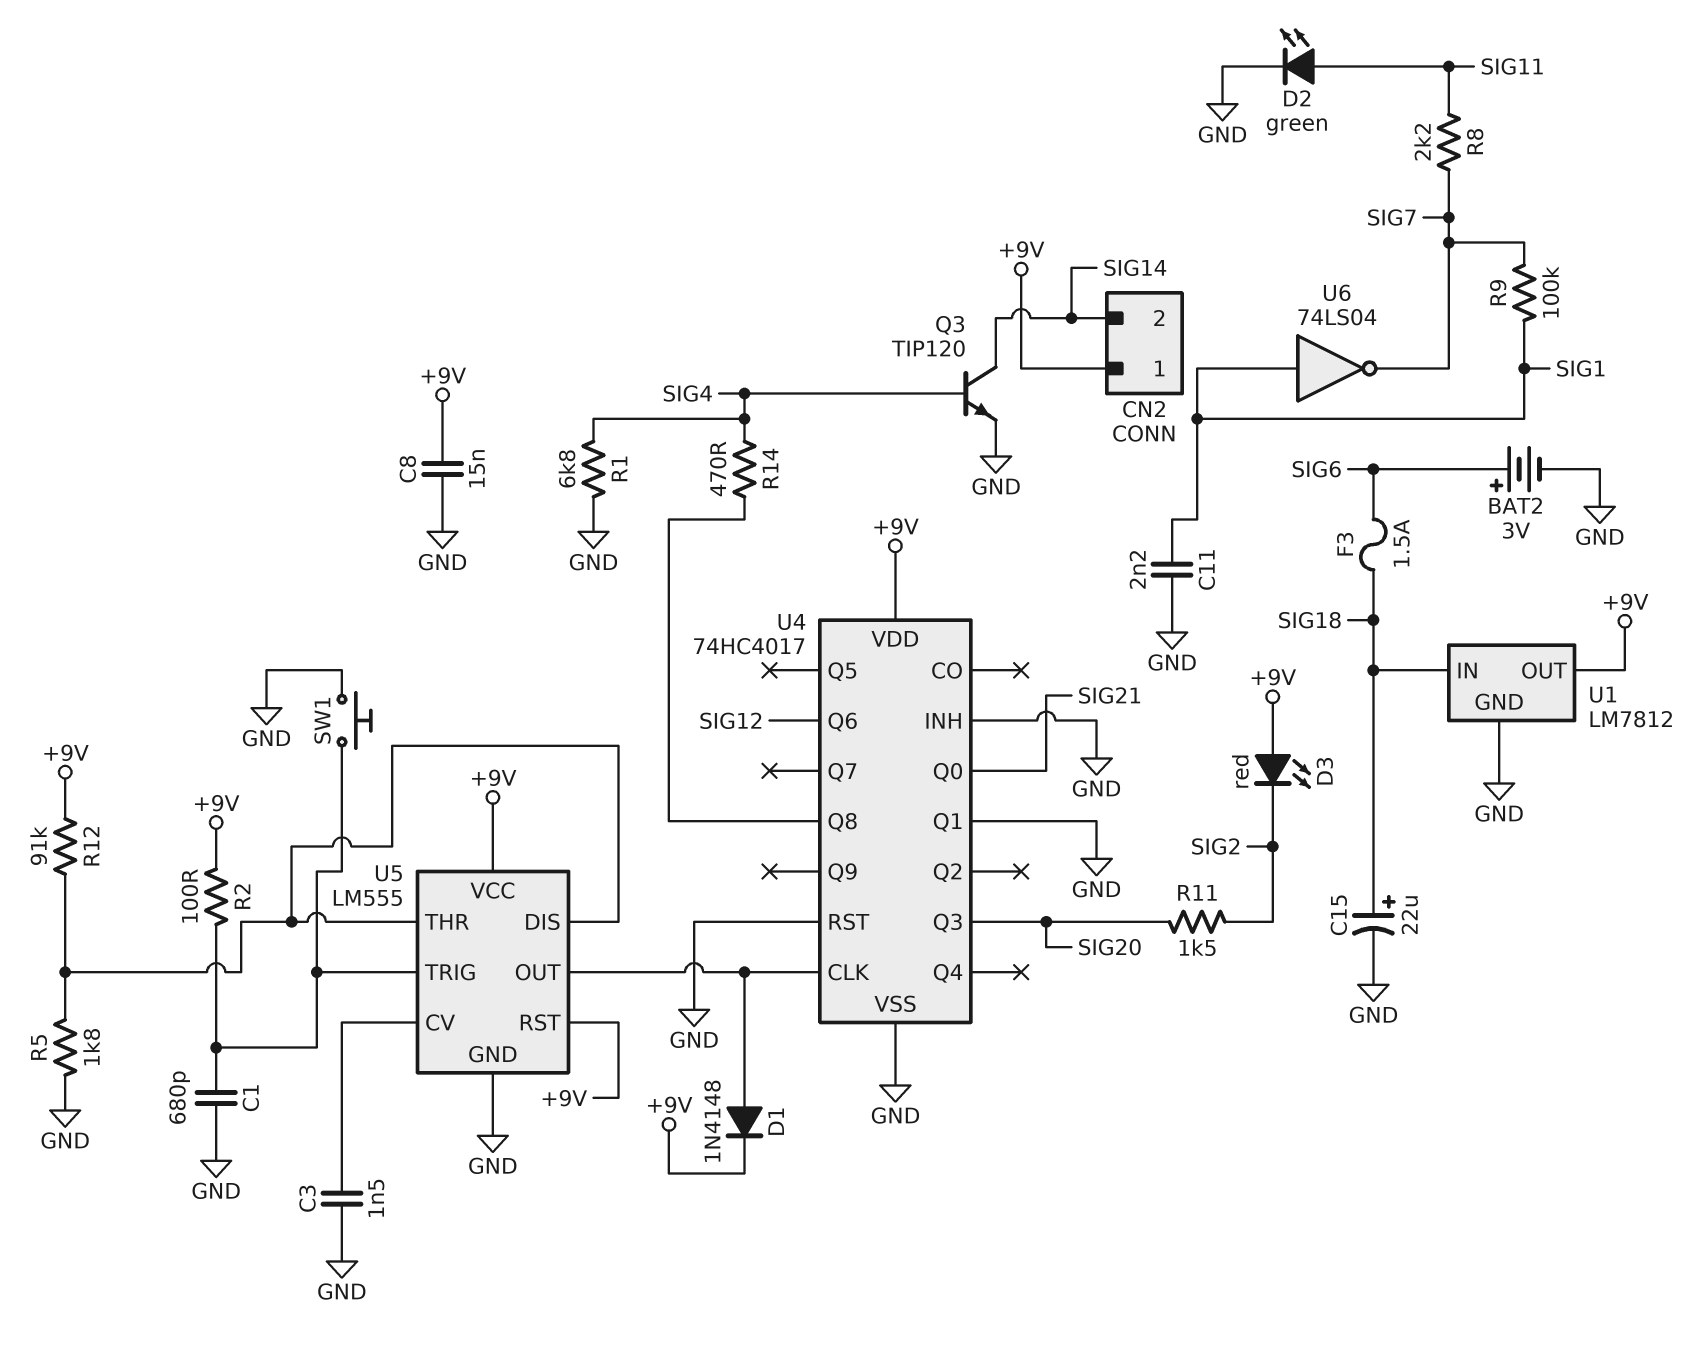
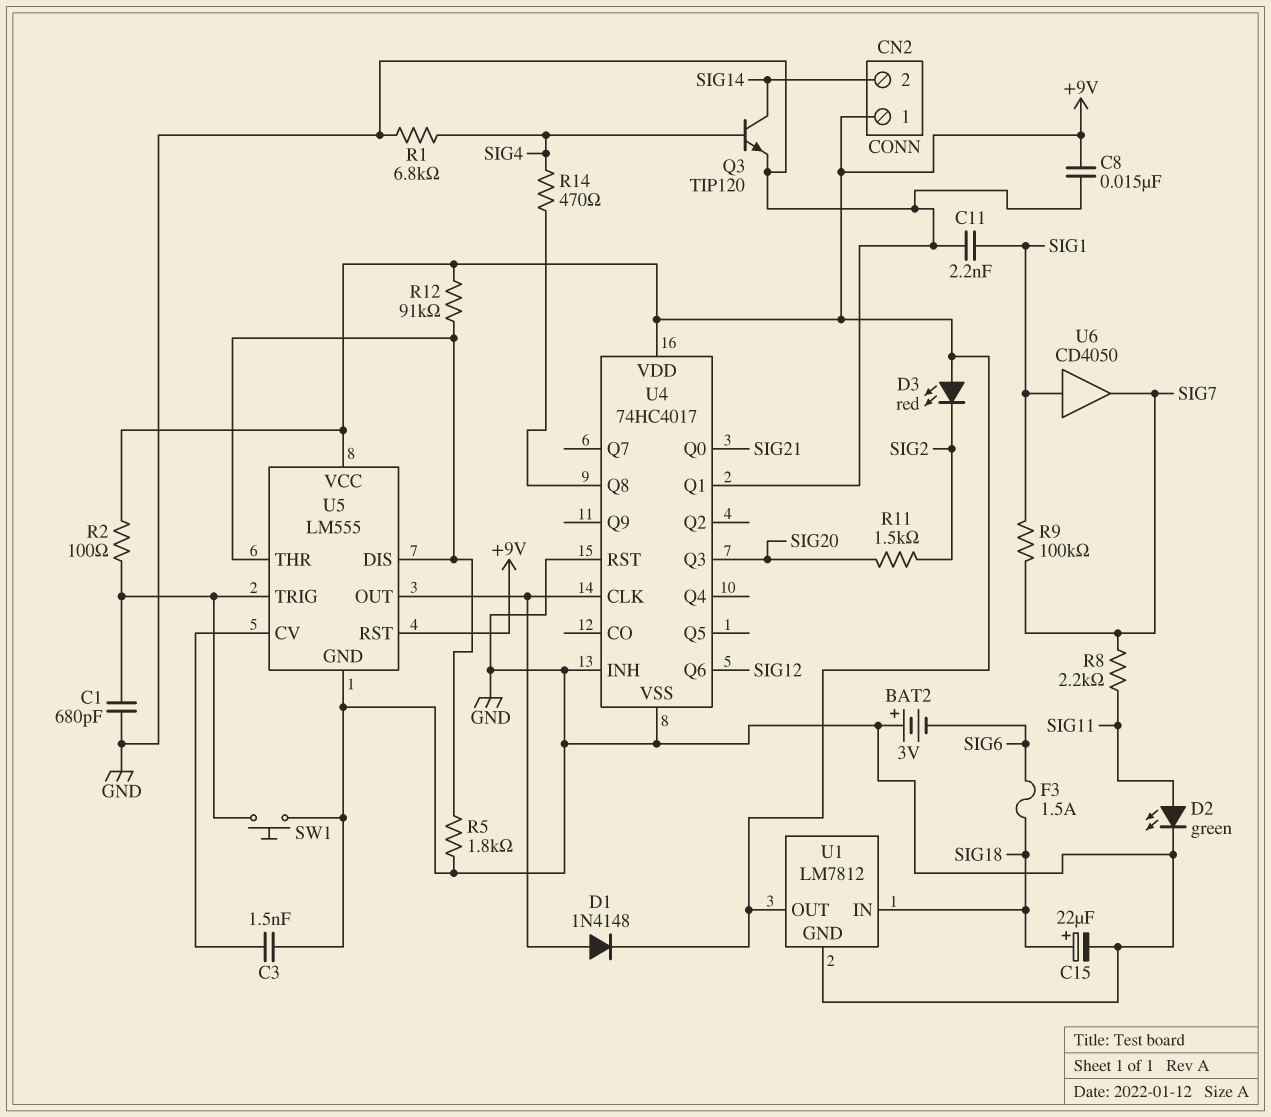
BAT2: 3V (plus SIG6, minus GND) -> 3V (plus GND, minus SIG6)
U6: NOT 74LS04 (in SIG1, out SIG7) -> buffer CD4050 (in SIG1, out SIG7)

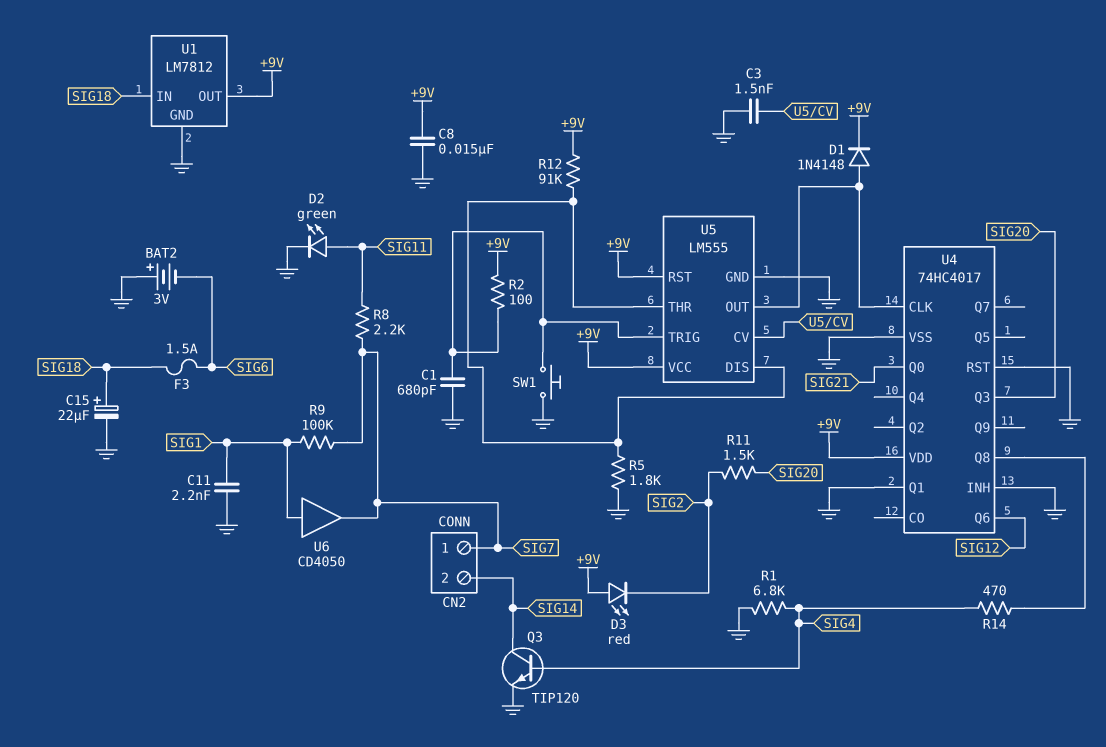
CN2 pin 1: +9V -> SIG7

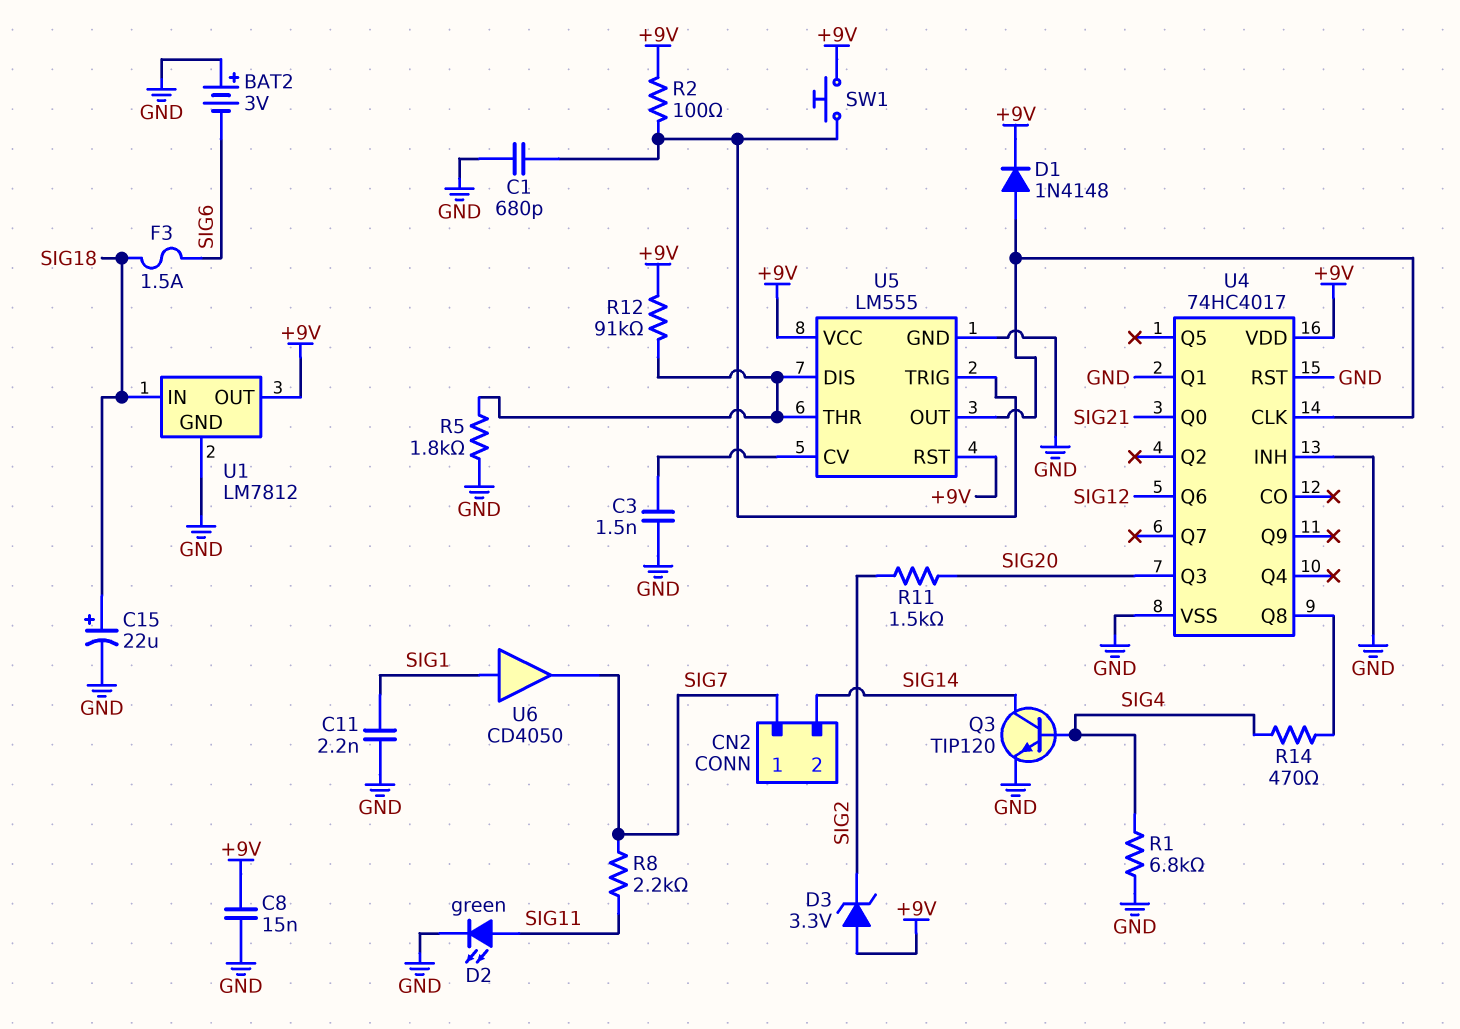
D3: LED red (A +9V, K SIG2) -> zener 3.3V (A +9V, K SIG2)
R9: 100k (SIG1, SIG7) -> none
SW1: button (GND, U5/TRIG) -> button (+9V, U5/TRIG)

